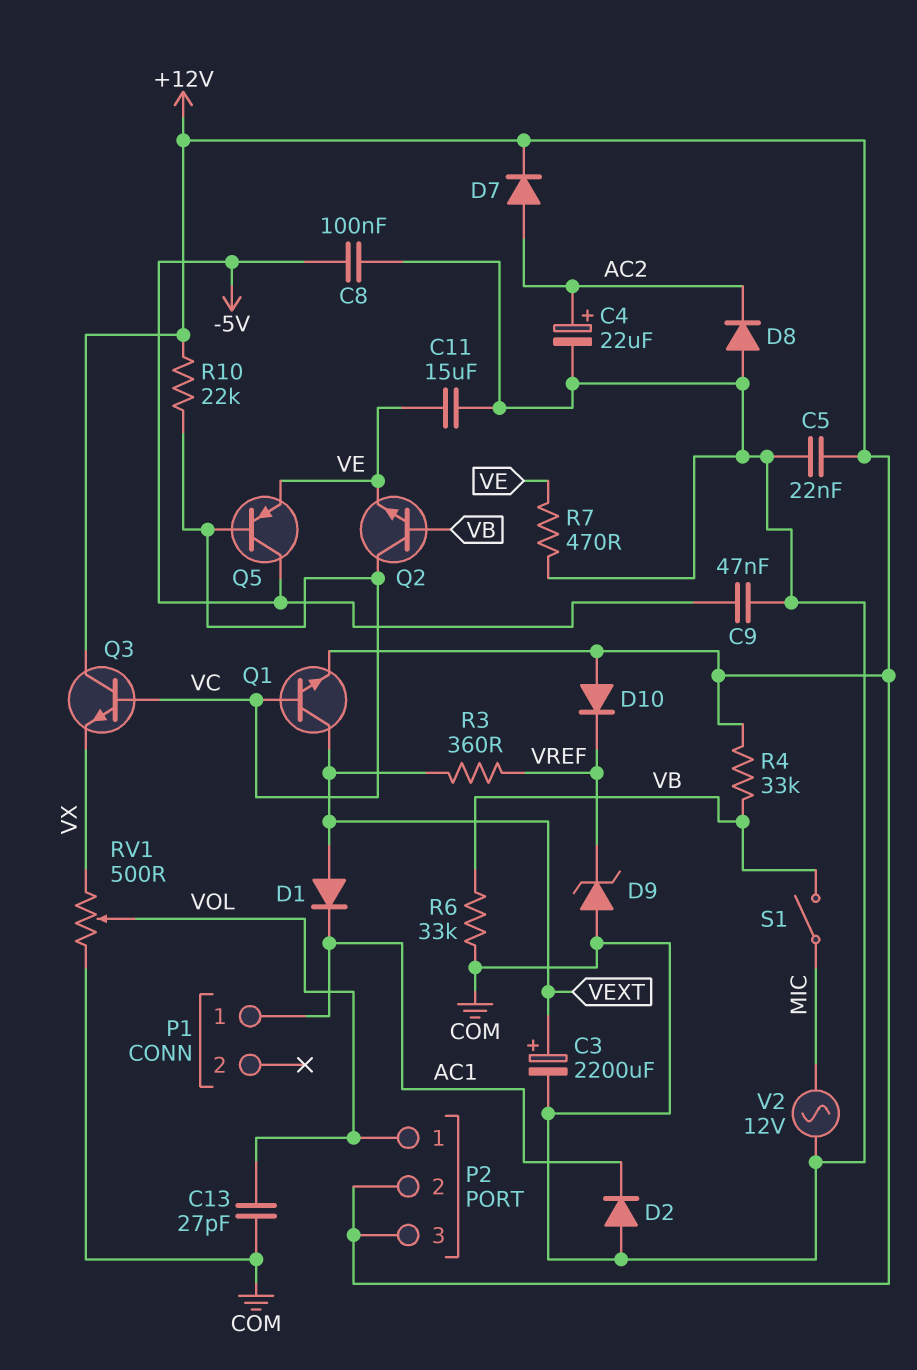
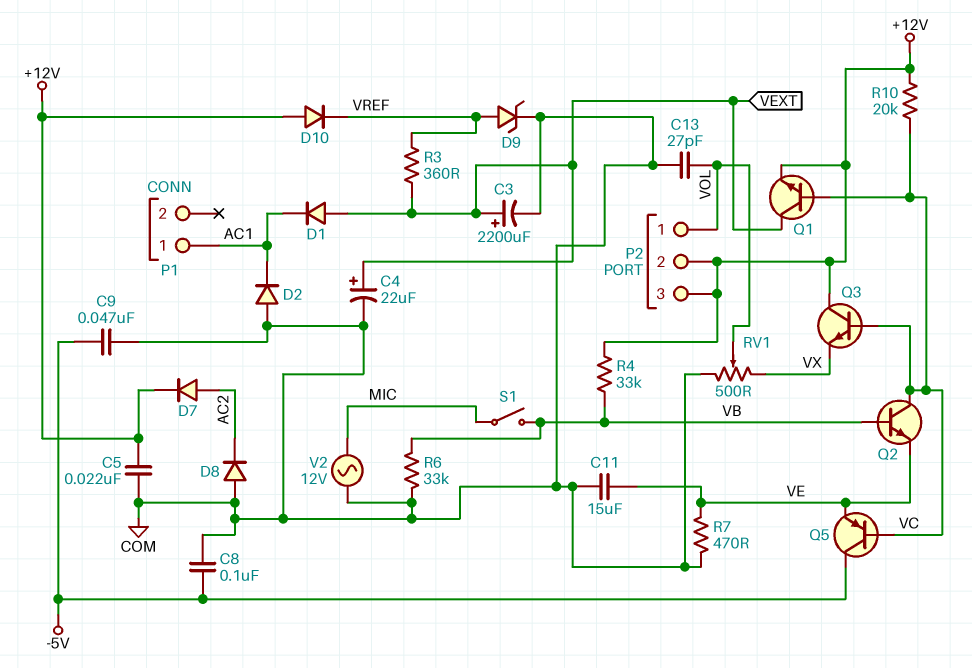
C4: 22uF (plus AC2, minus COM) -> 22uF (plus VEXT, minus COM)
D9: zener (A COM, K VREF) -> zener (A VREF, K COM)
R10: 22k (+12V, VC) -> 20k (+12V, VC)

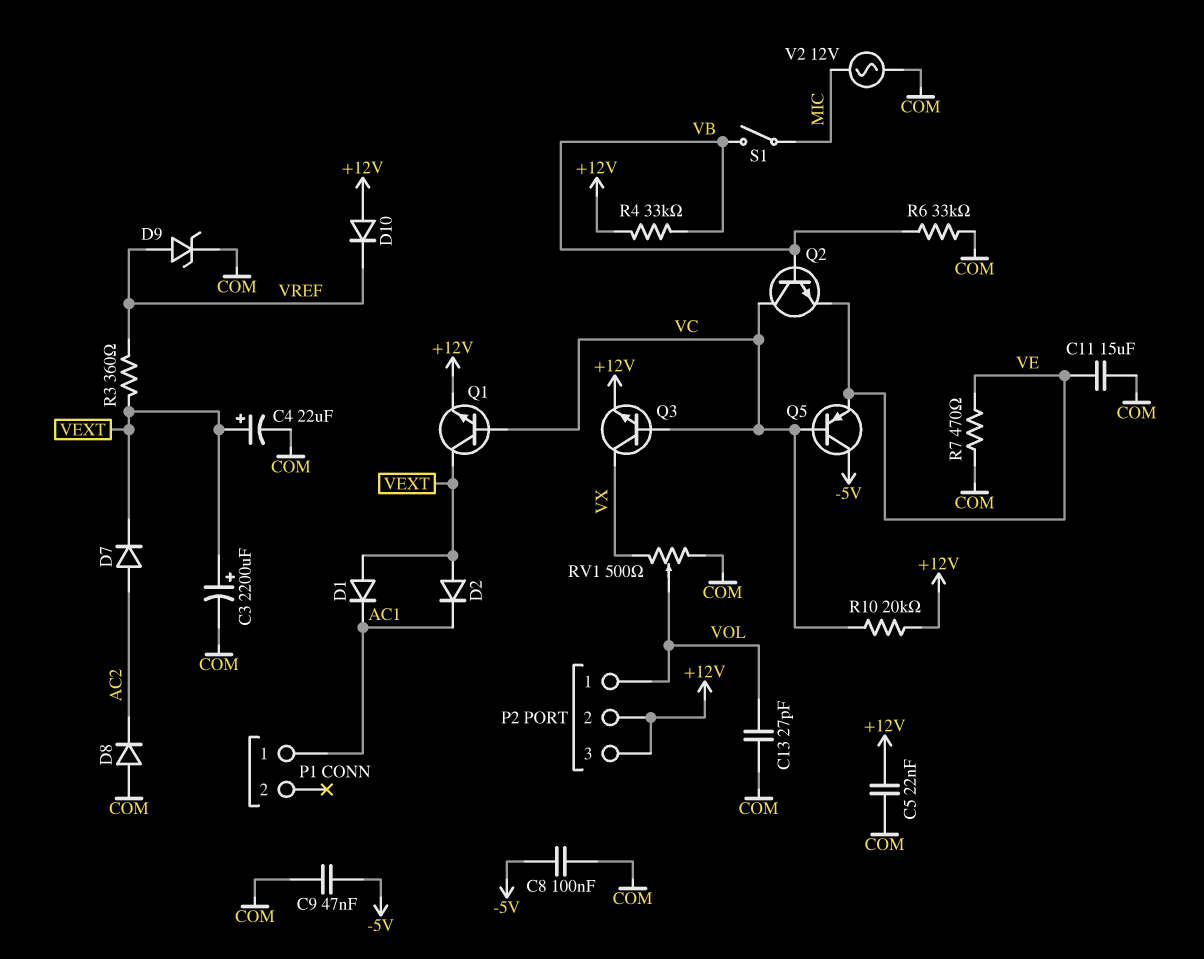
D2: diode (A COM, K AC1) -> diode (A VEXT, K AC1)
D7: diode (A AC2, K +12V) -> diode (A AC2, K VEXT)
Q3: NPN (B VC, C +12V, E VX) -> NPN (B VC, C VX, E +12V)

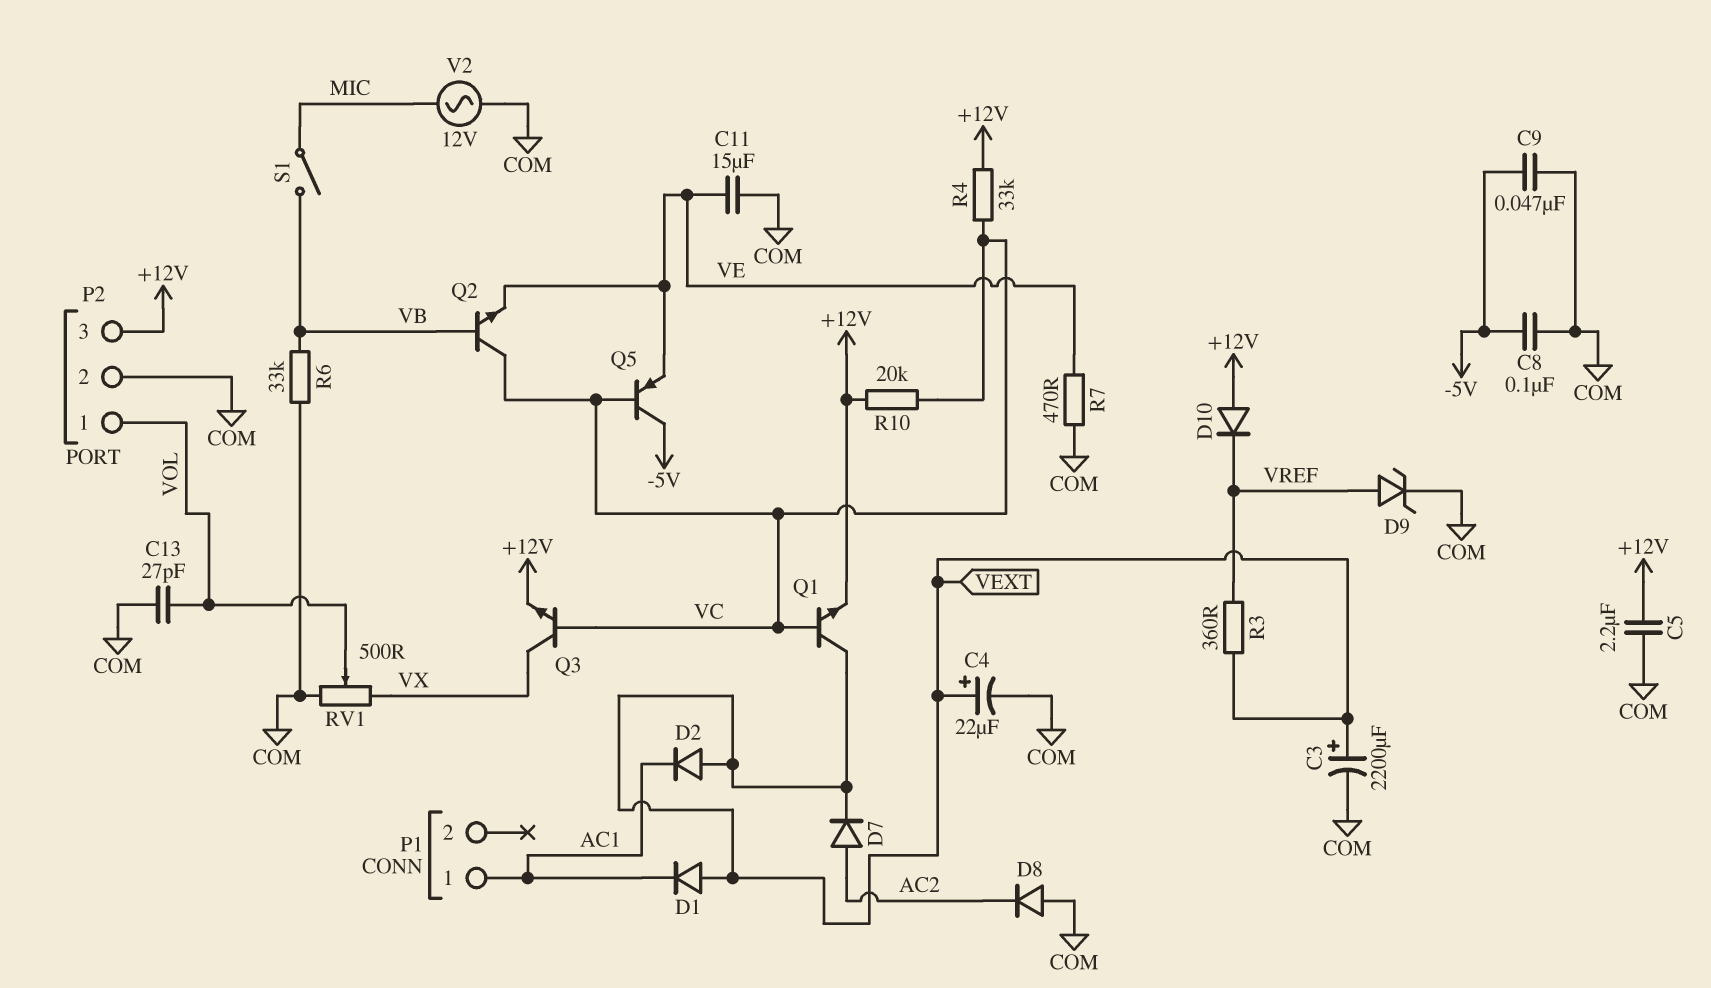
C5: 22nF (+12V, COM) -> 2.2uF (+12V, COM)
P2 pin 2: +12V -> COM
R4: 33k (+12V, VB) -> 33k (+12V, VC)

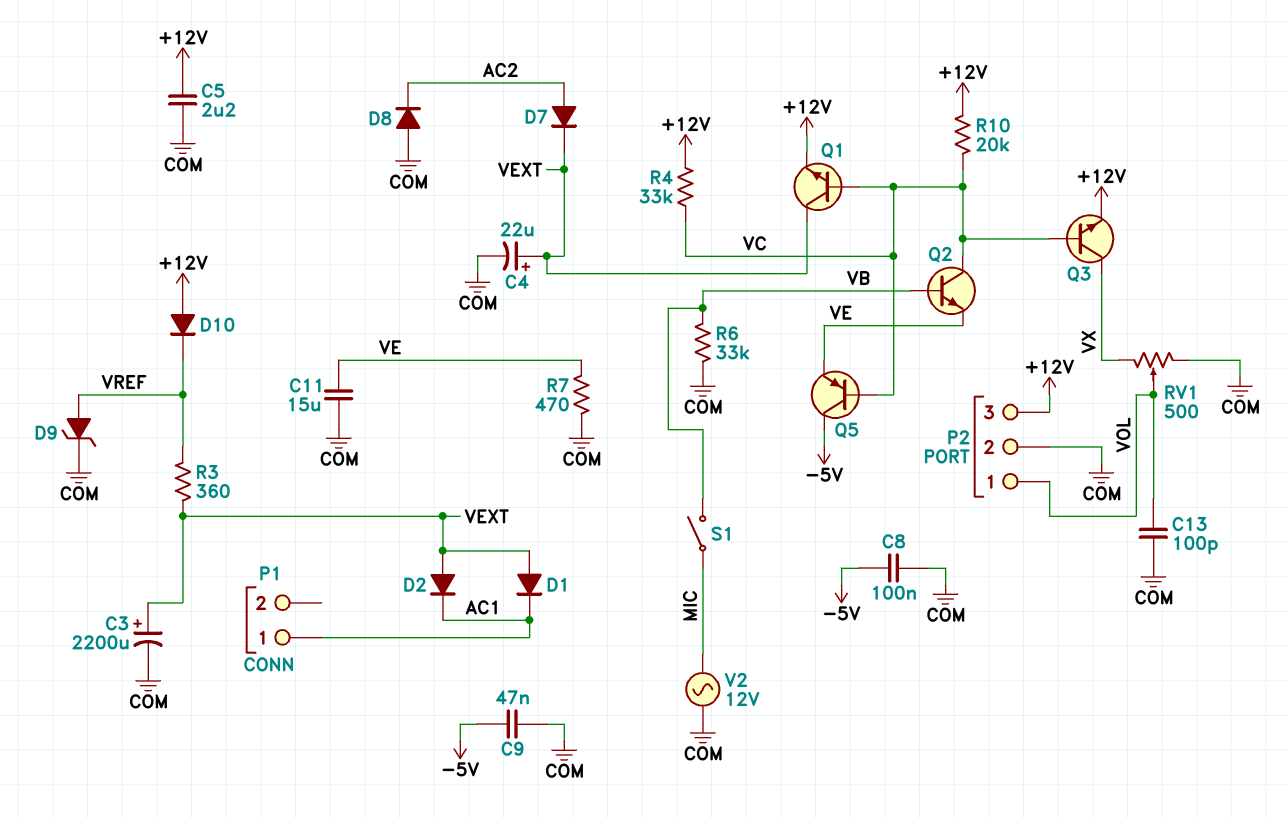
C13: 27pF (COM, VOL) -> 100pF (COM, VOL)

